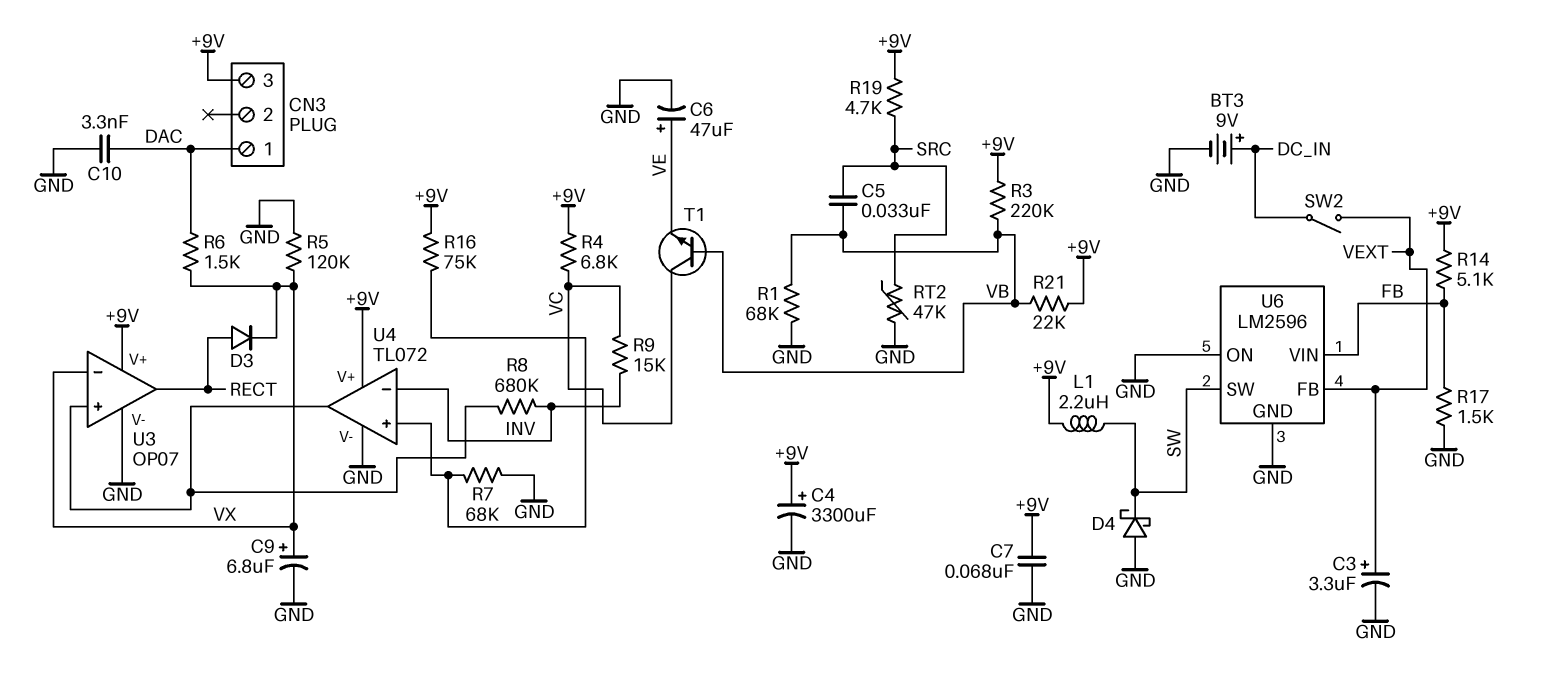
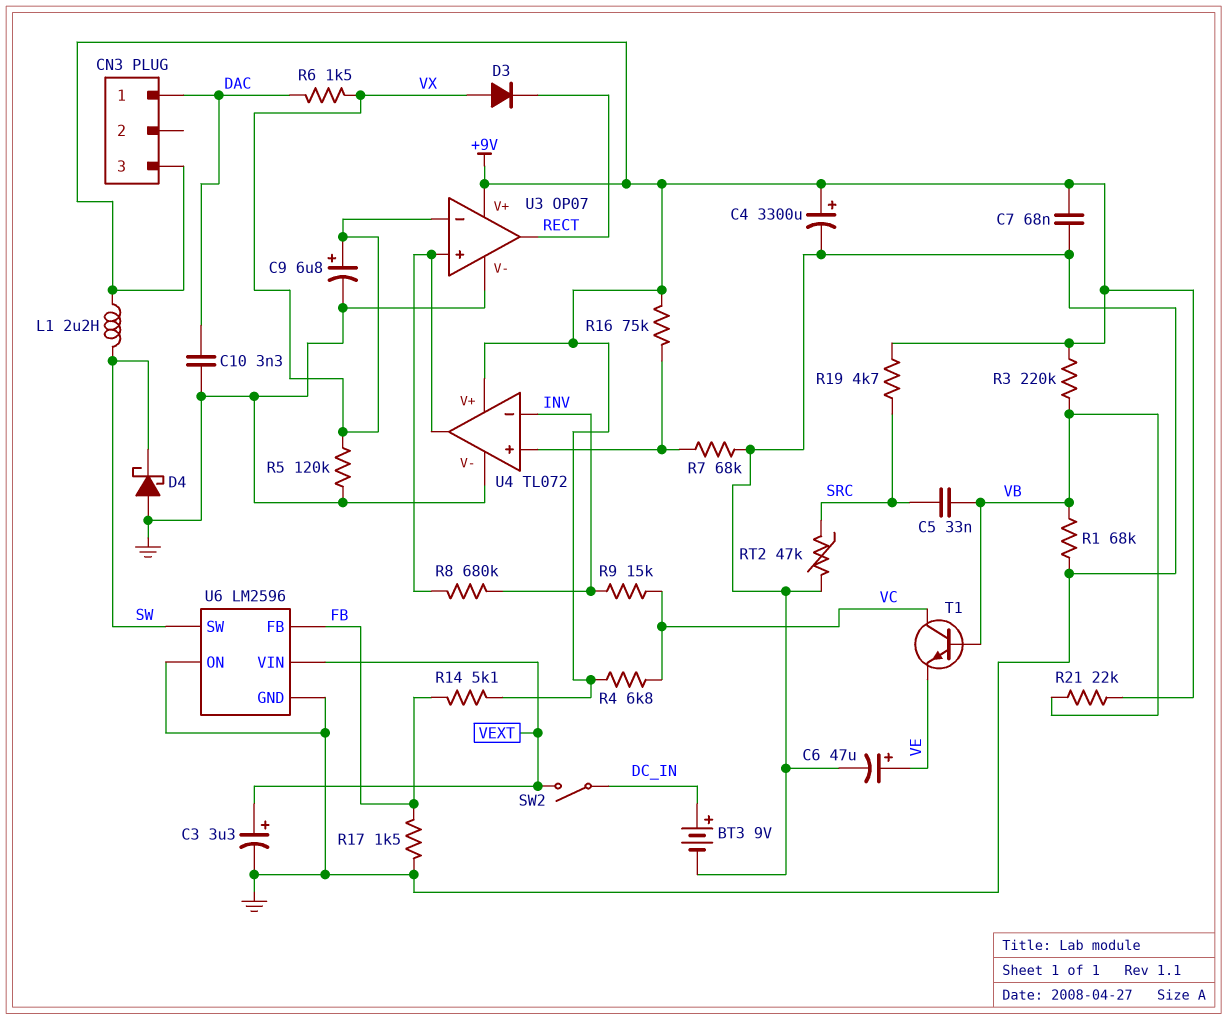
D3: diode (A RECT, K VX) -> diode (A VX, K RECT)
U6 pin FB: VEXT -> FB
U6 pin VIN: FB -> VEXT

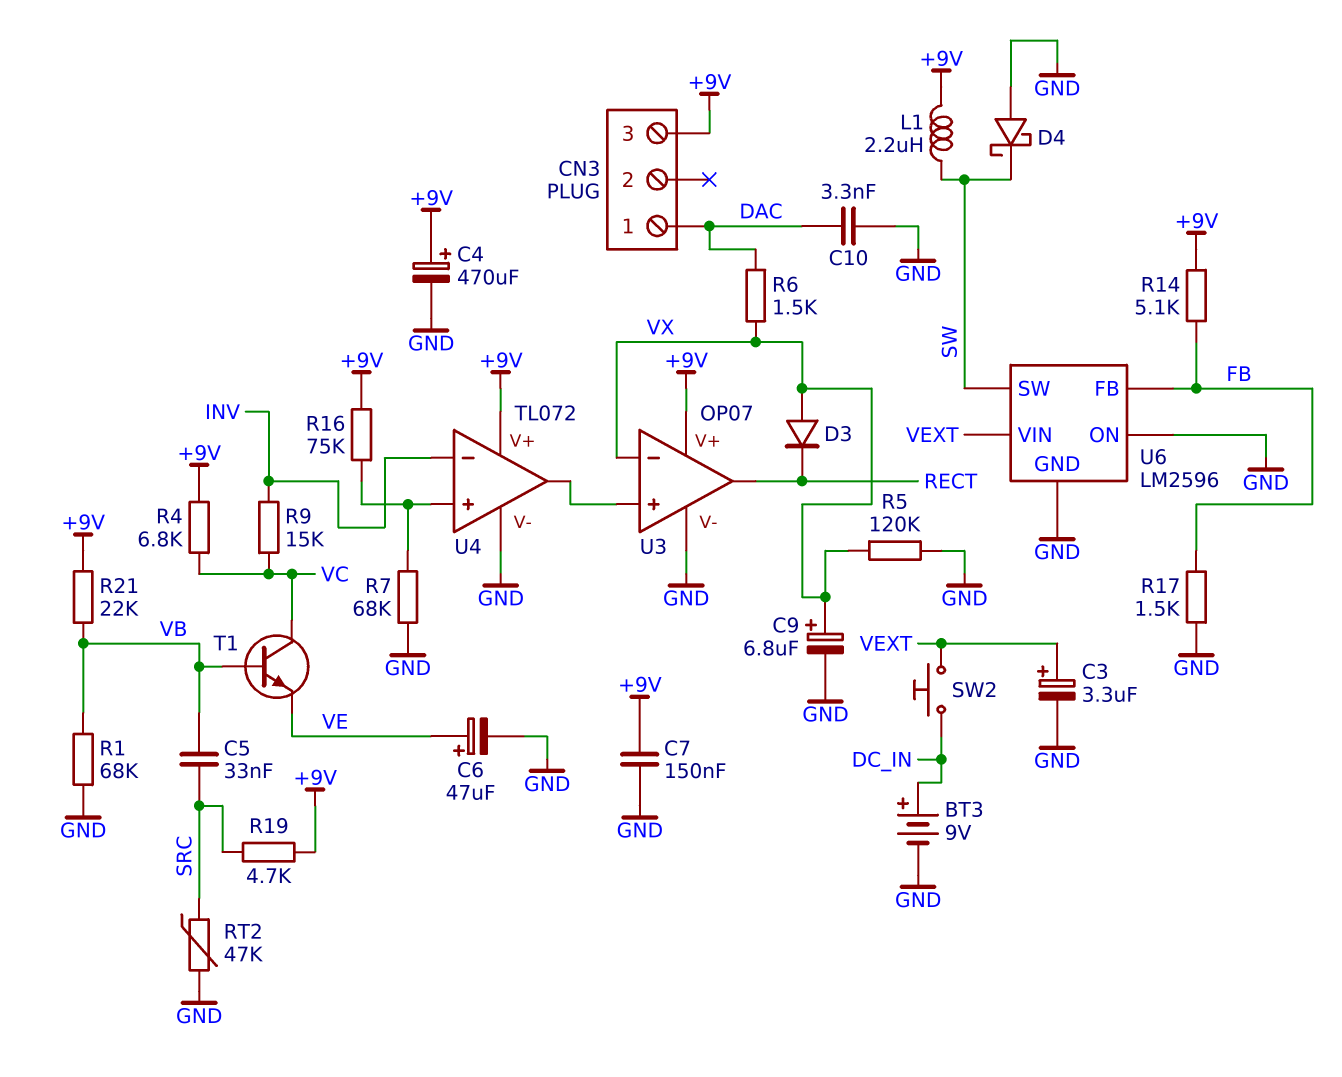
C4: 3300uF (plus +9V, minus GND) -> 470uF (plus +9V, minus GND)
C7: 68nF (+9V, GND) -> 150nF (+9V, GND)
R3: 220k (+9V, VB) -> none
R8: 680k (INV, U3/in+) -> none
SW2: switch (DC_IN, VEXT) -> button (DC_IN, VEXT)

